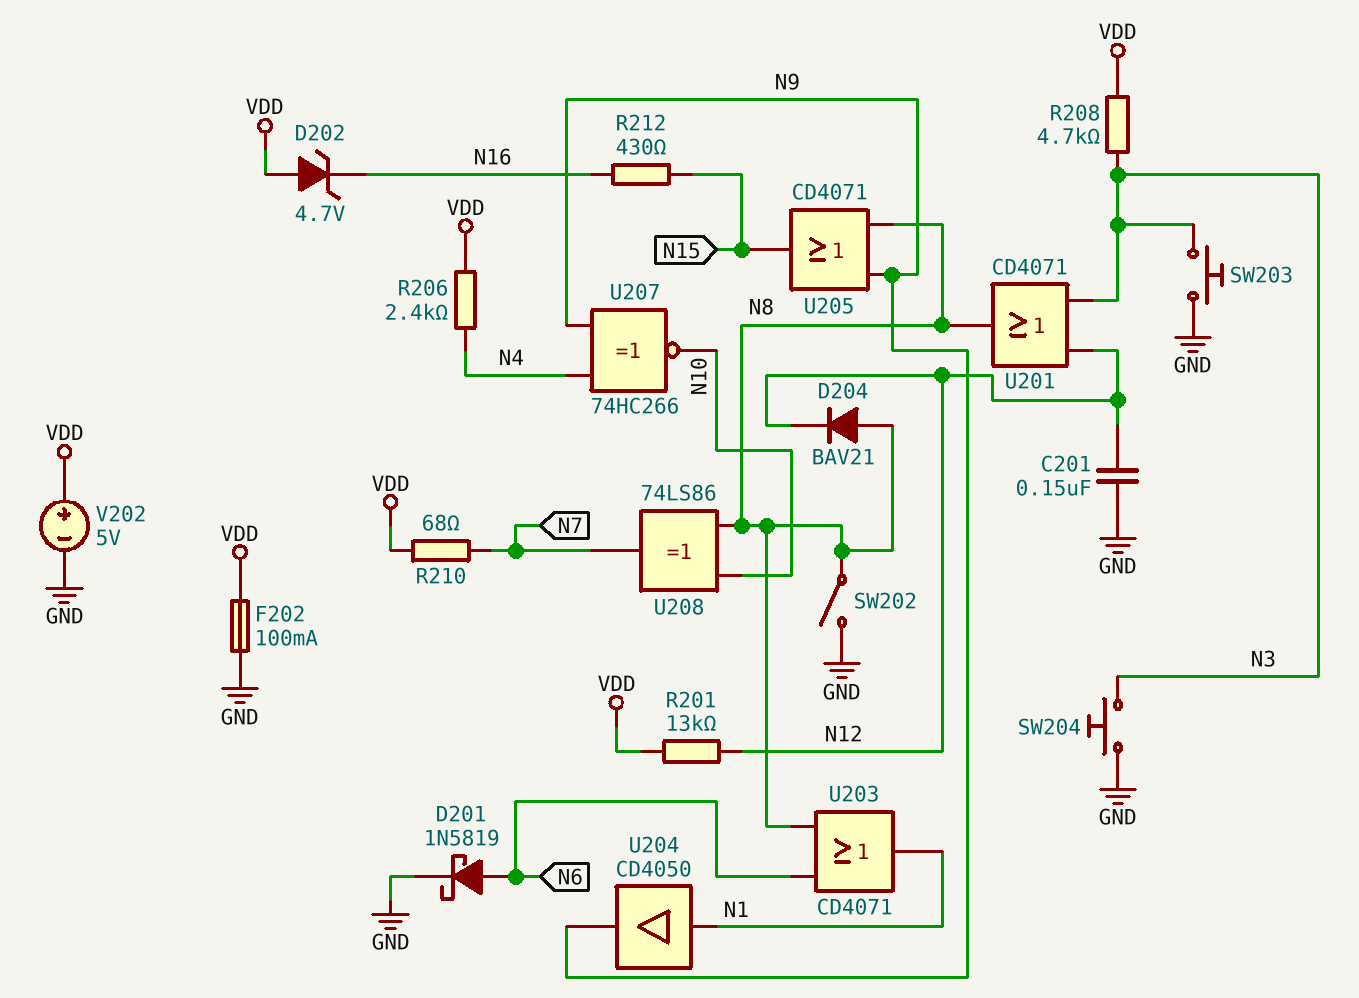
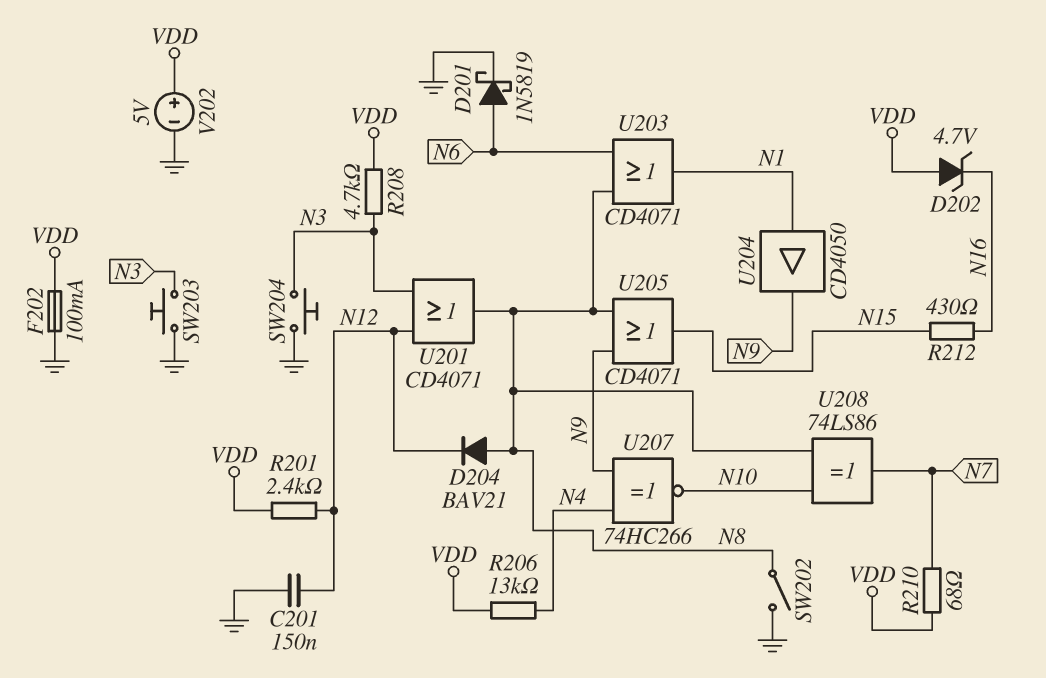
R201: 13k (N12, VDD) -> 2.4k (N12, VDD)
R206: 2.4k (N4, VDD) -> 13k (N4, VDD)

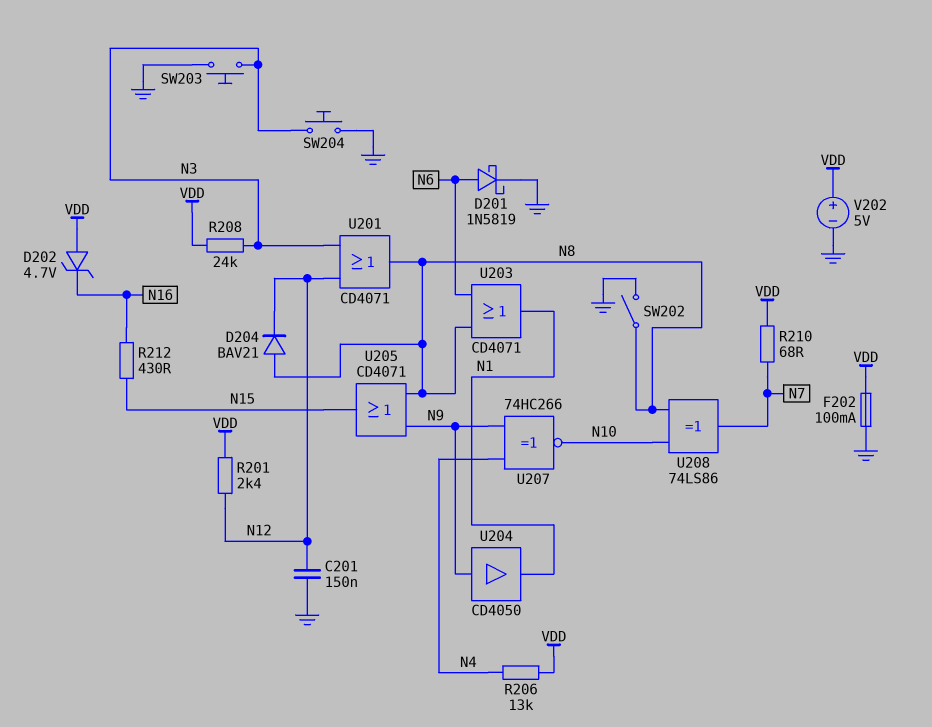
R208: 4.7k (N3, VDD) -> 24k (N3, VDD)
U204: buffer CD4050 (in N1, out N9) -> buffer CD4050 (in N9, out N1)

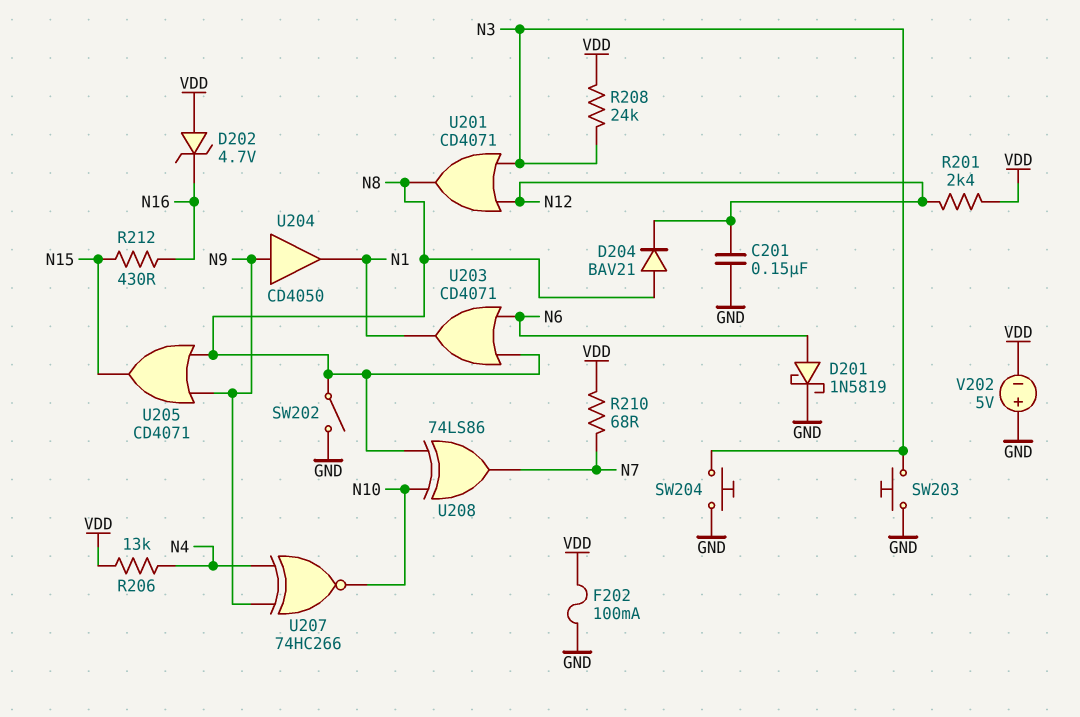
V202: 5V (plus VDD, minus GND) -> 5V (plus GND, minus VDD)

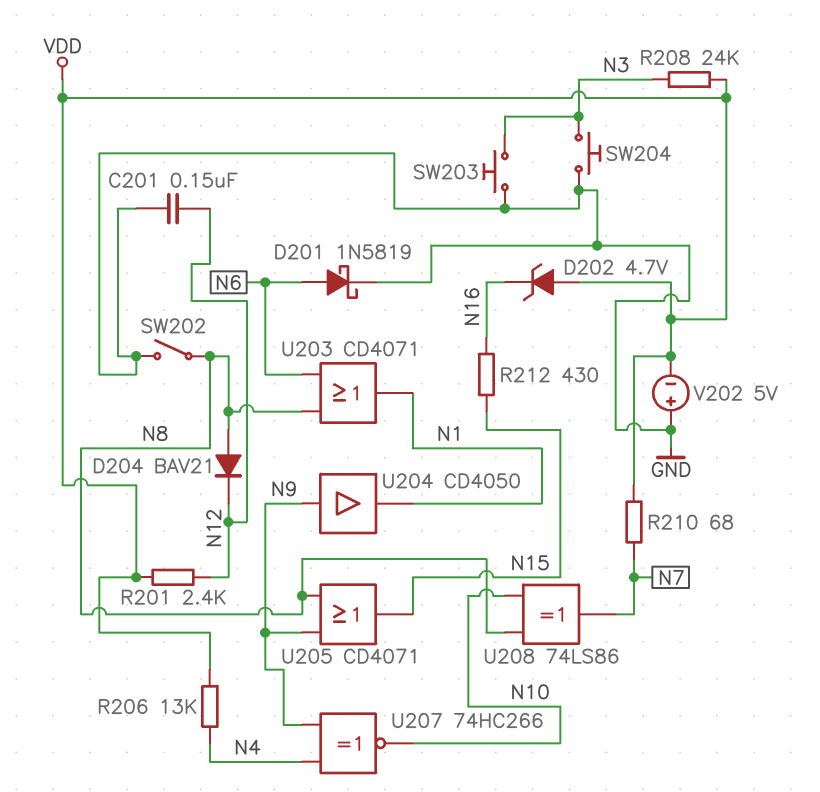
F202: 100mA (GND, VDD) -> none
U201: OR CD4071 (in N3, in N12, out N8) -> none

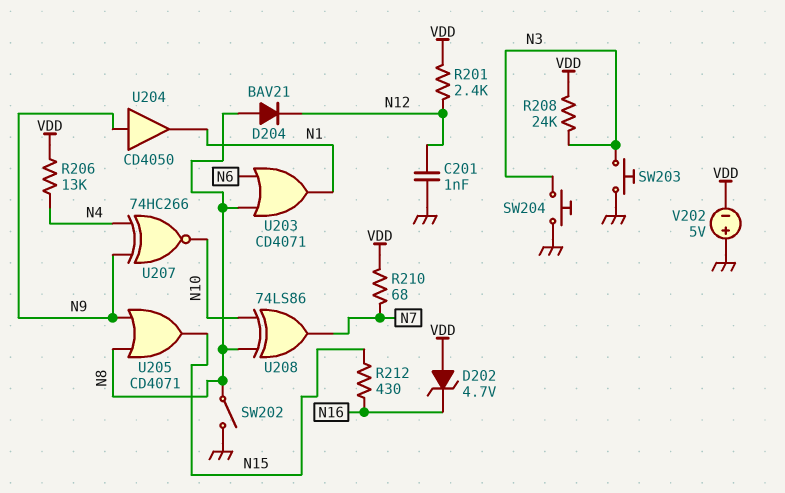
C201: 150nF (GND, N12) -> 1nF (GND, N12)
D201: schottky 1N5819 (A N6, K GND) -> none

